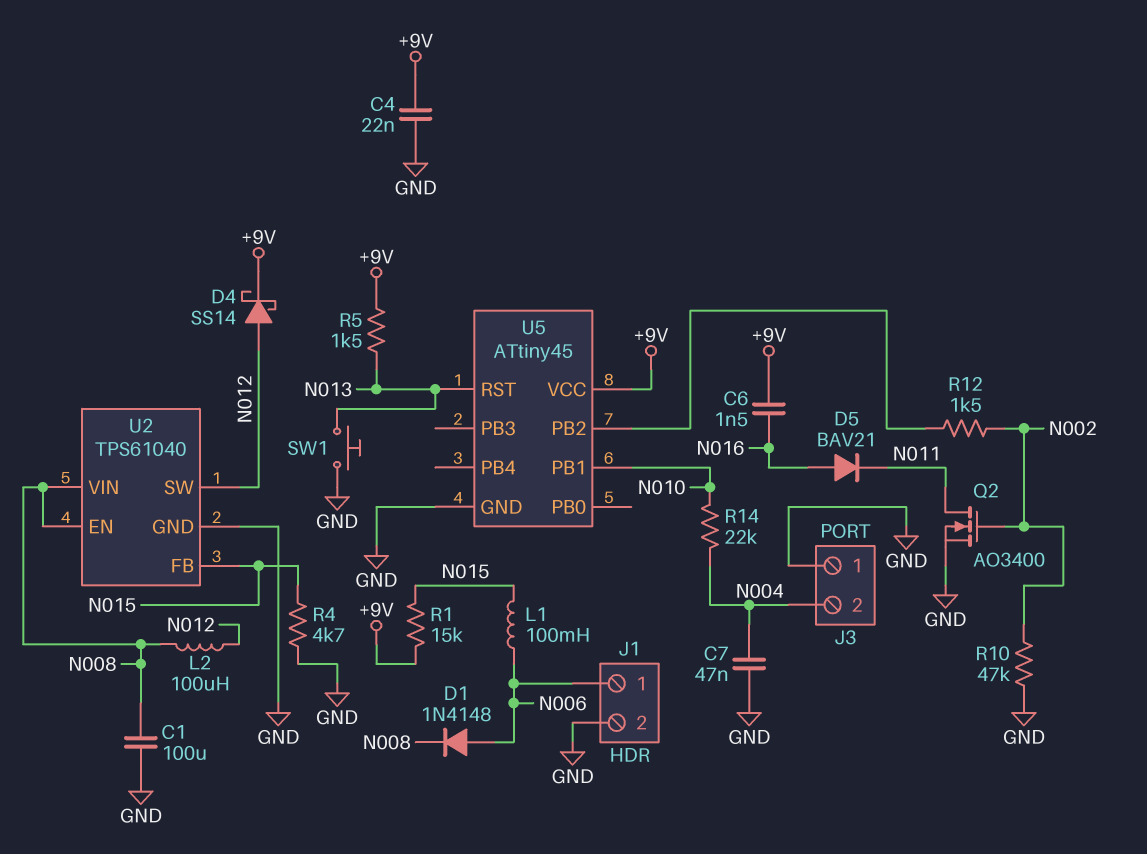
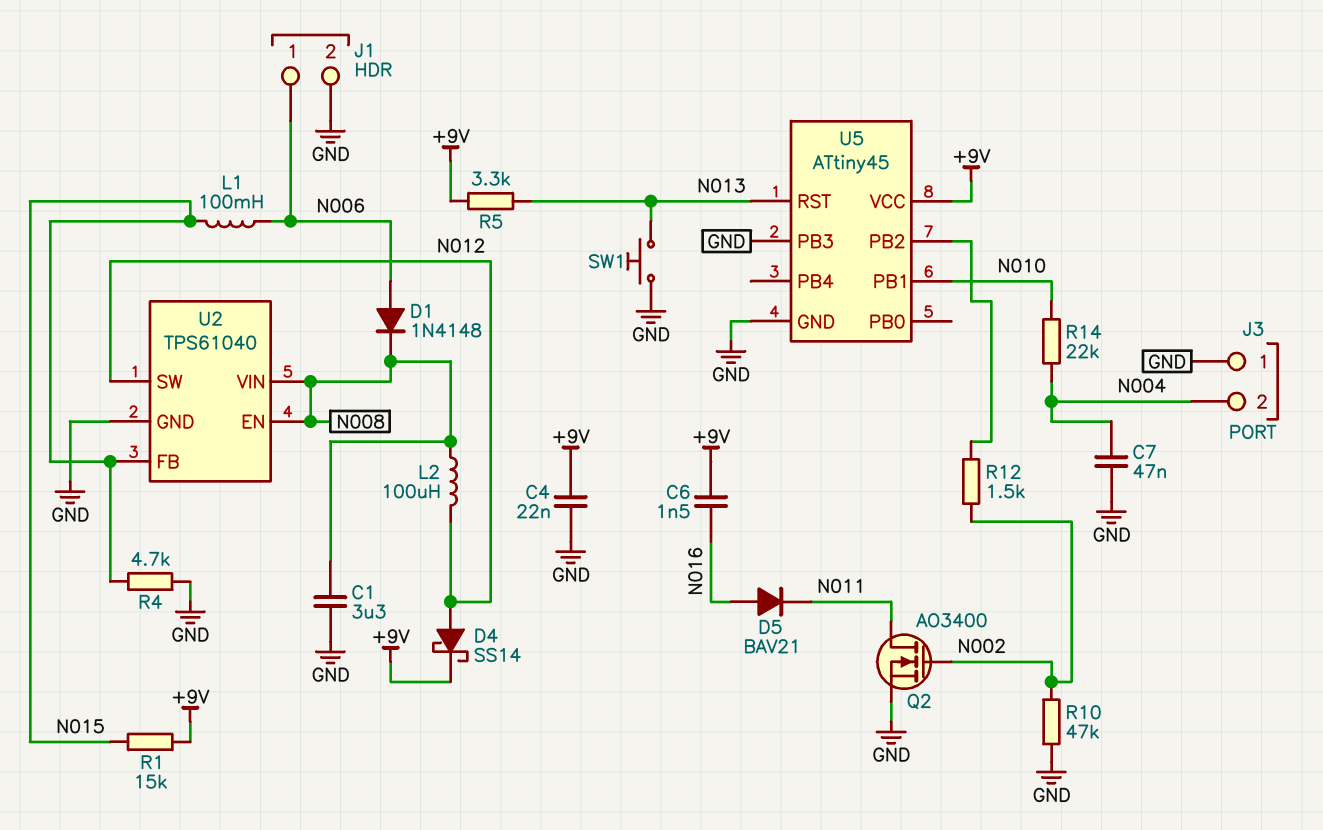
C1: 100uF (GND, N008) -> 3.3uF (GND, N008)
R5: 1.5k (+9V, N013) -> 3.3k (+9V, N013)
U5 pin PB3: none -> GND

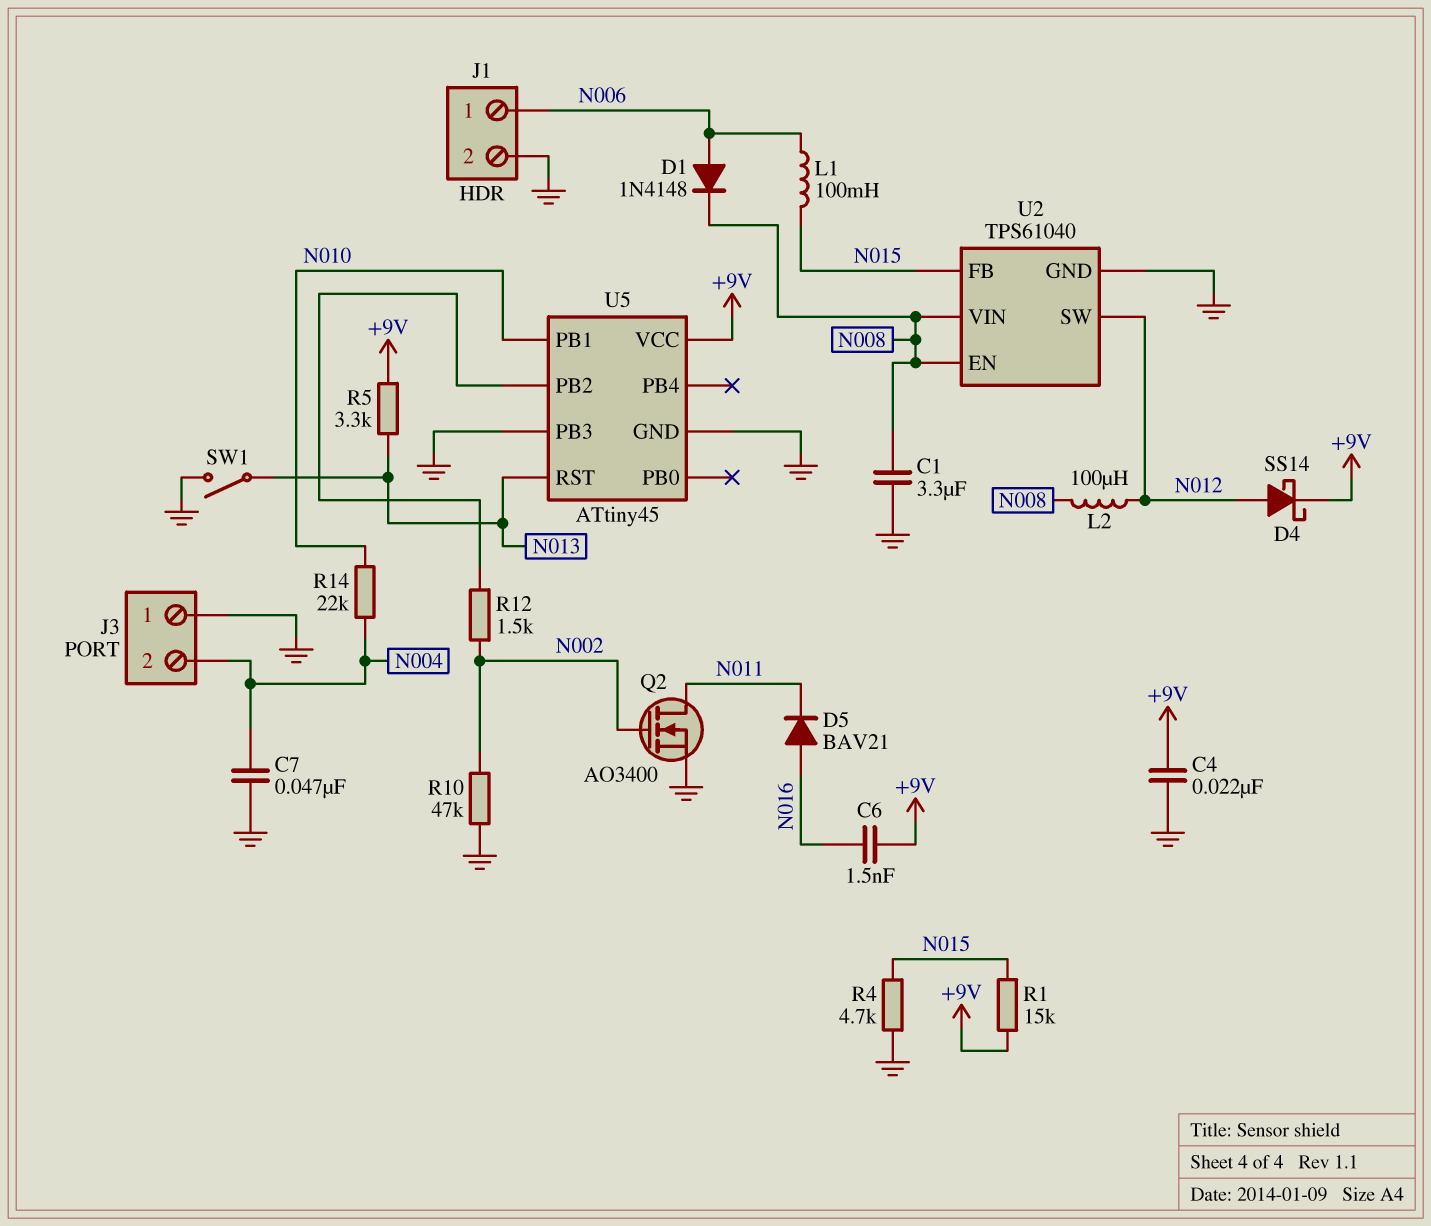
SW1: button (GND, N013) -> switch (GND, N013)

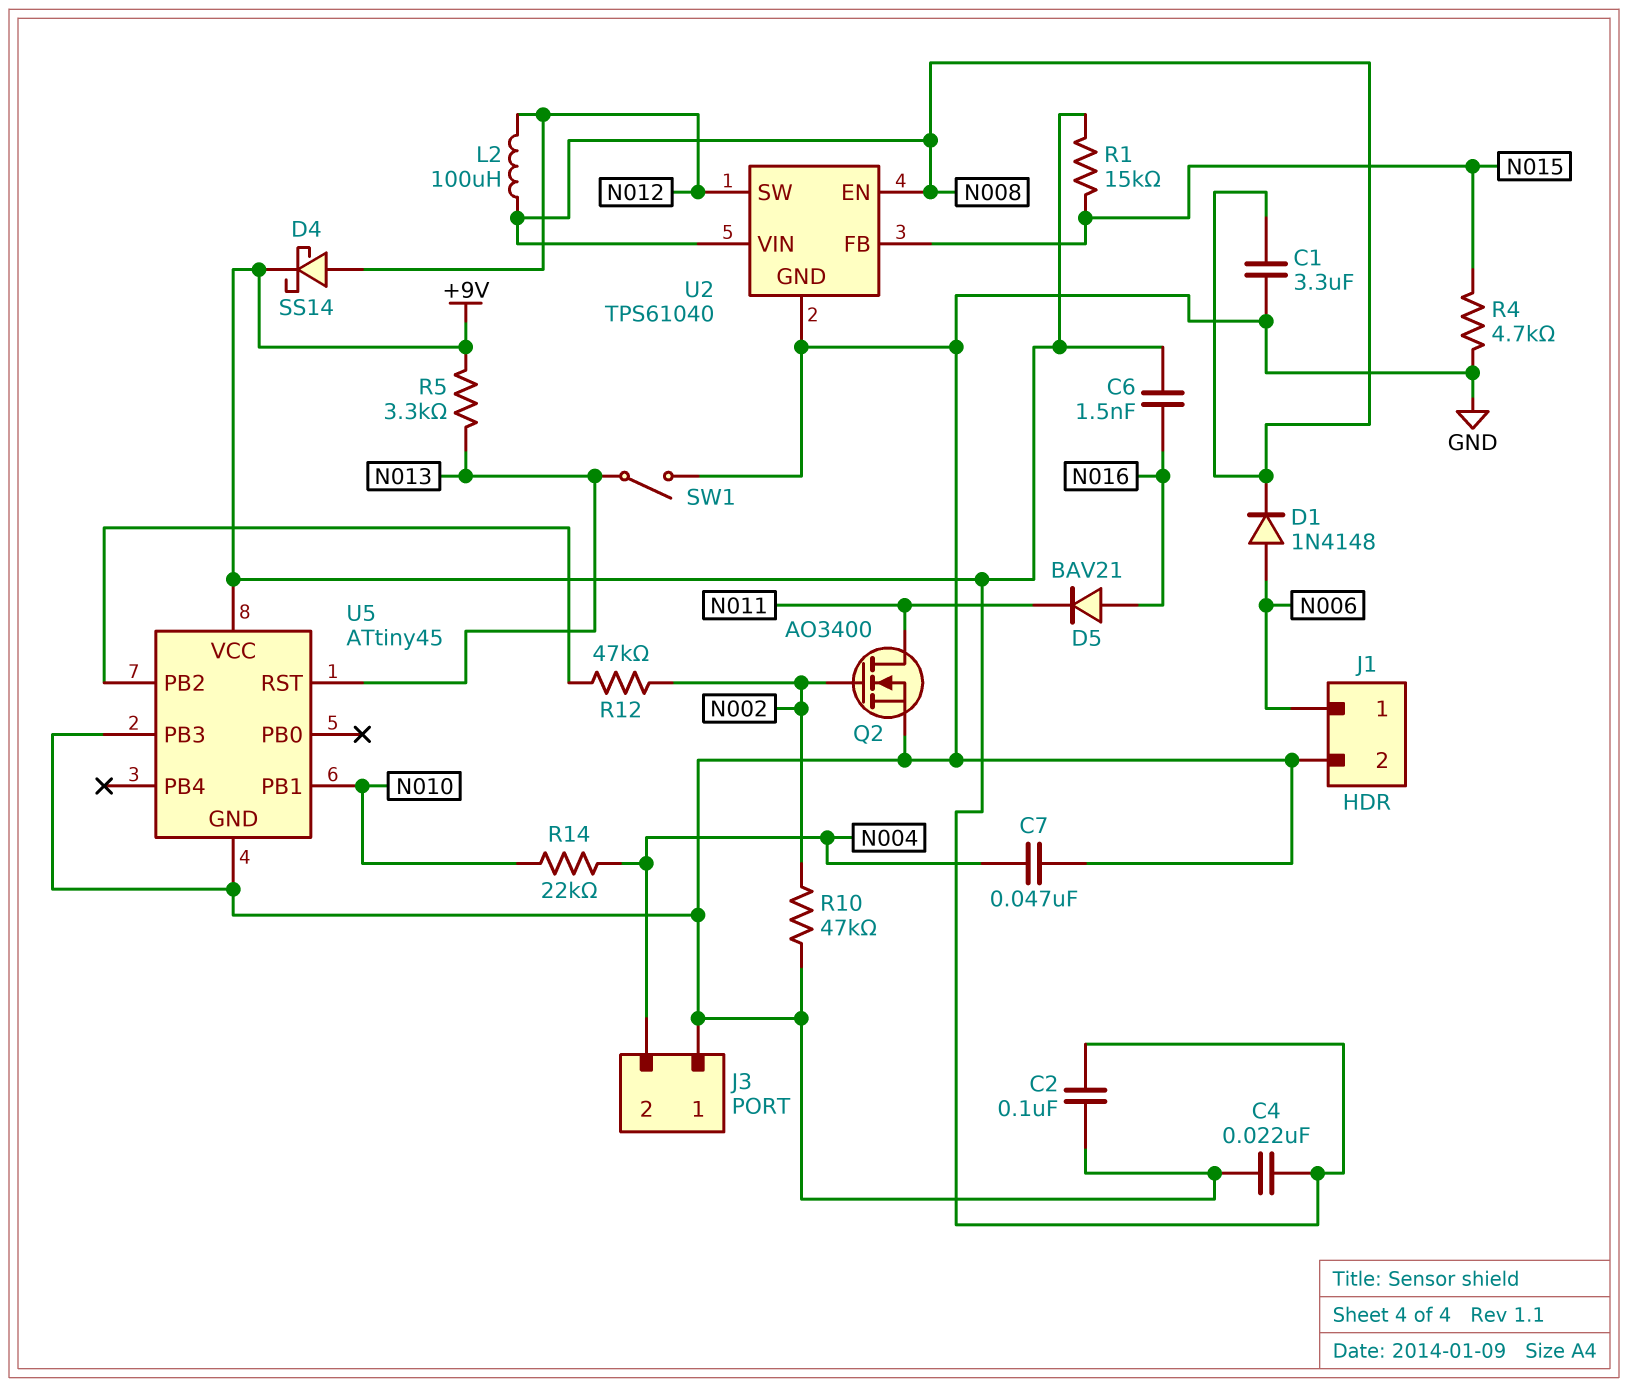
C2: none -> 100nF (+9V, GND)
L1: 100mH (N006, N015) -> none
R12: 1.5k (N002, U5/PB2) -> 47k (N002, U5/PB2)

